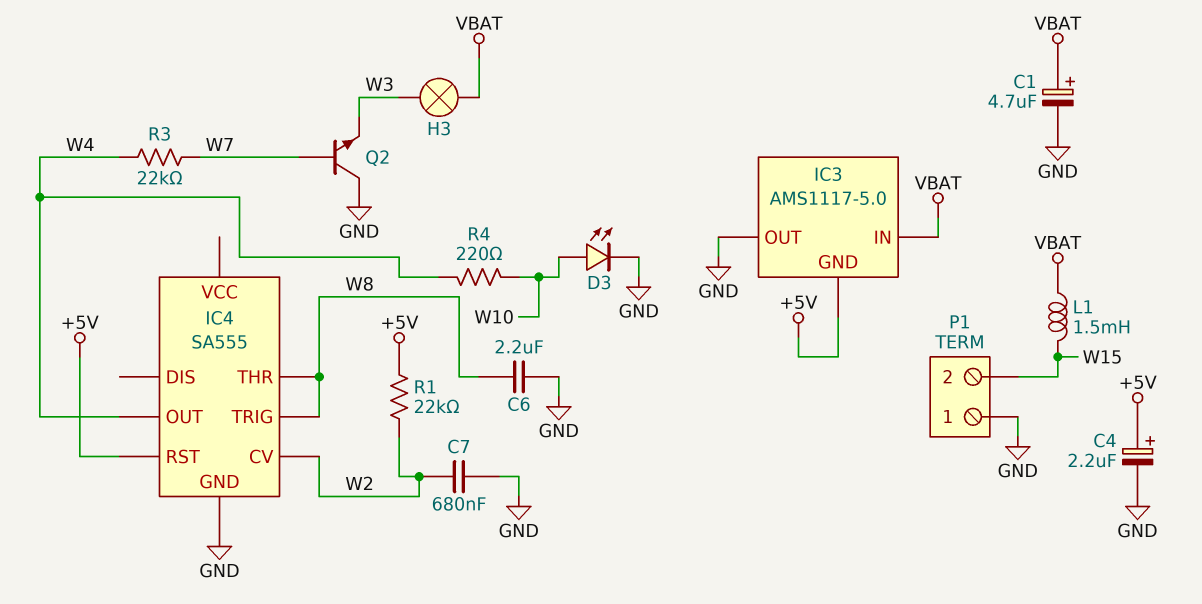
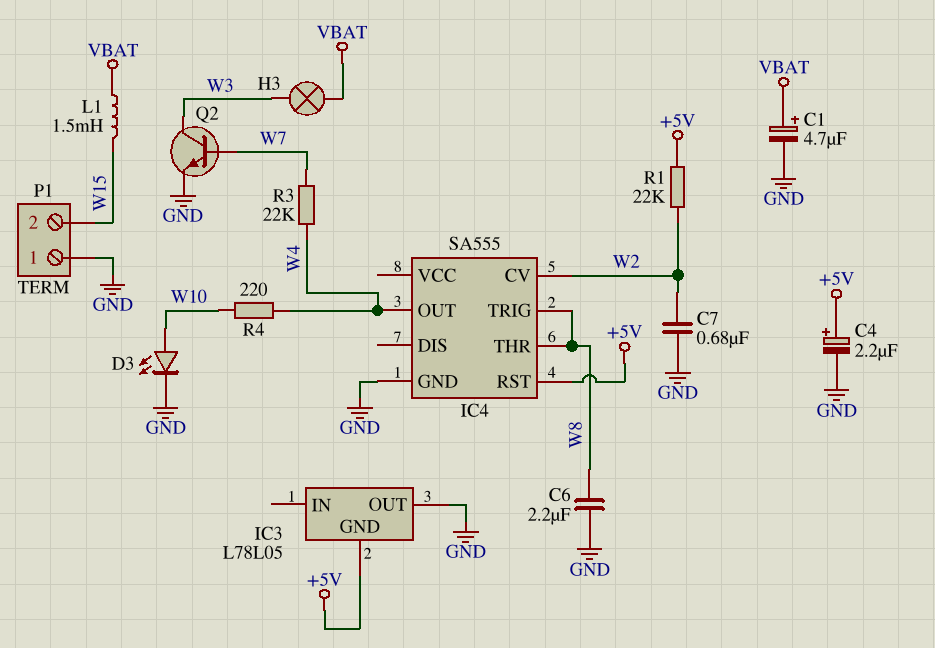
IC3: AMS1117-5.0 -> L78L05
IC3 pin IN: VBAT -> none
Q2: NPN (B W7, C GND, E W3) -> NPN (B W7, C W3, E GND)

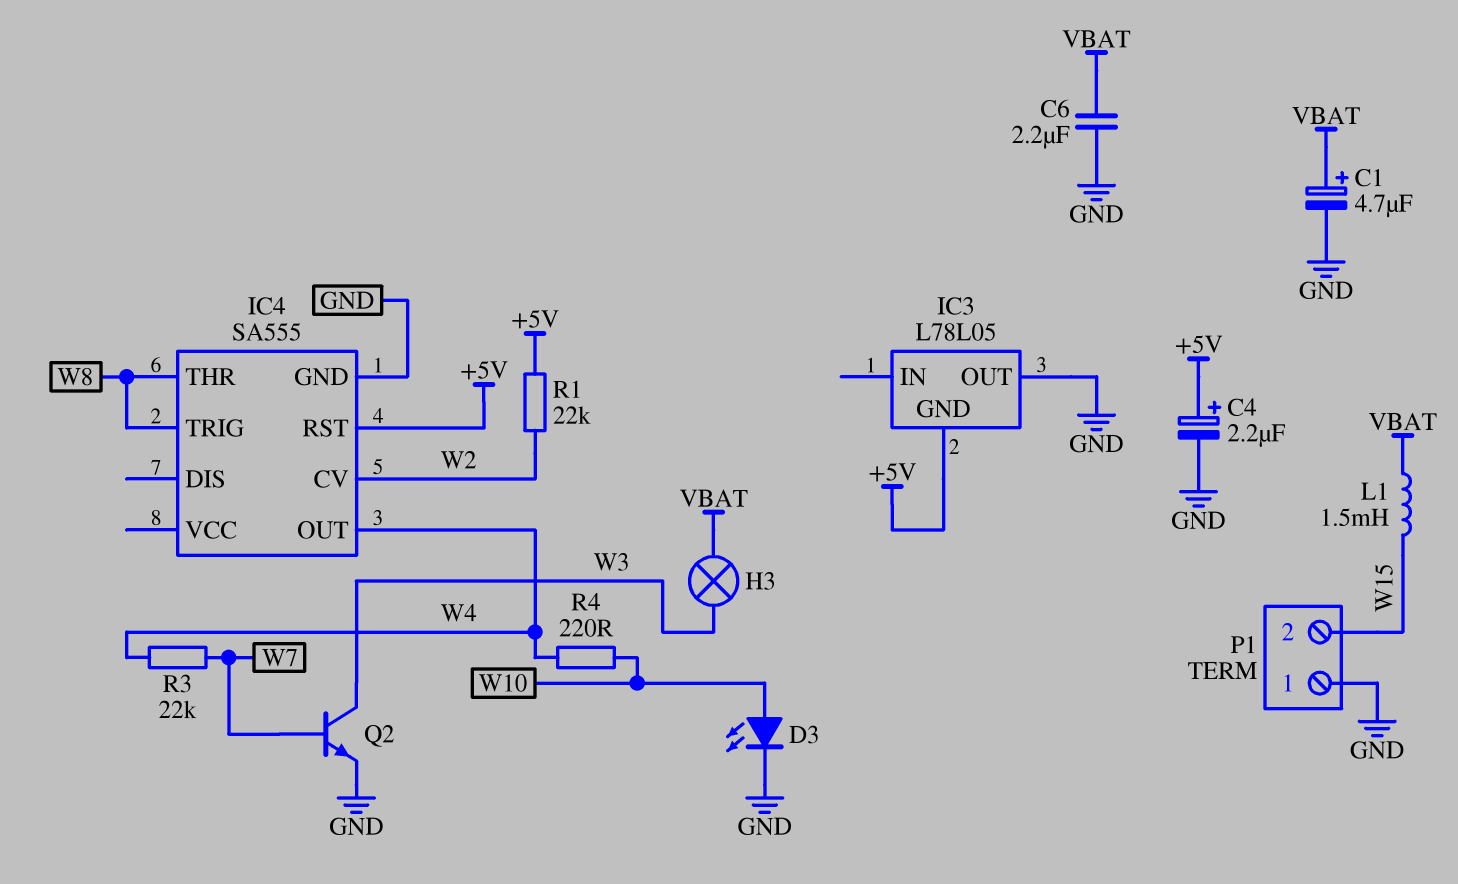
C6: 2.2uF (GND, W8) -> 2.2uF (GND, VBAT)
C7: 680nF (GND, W2) -> none

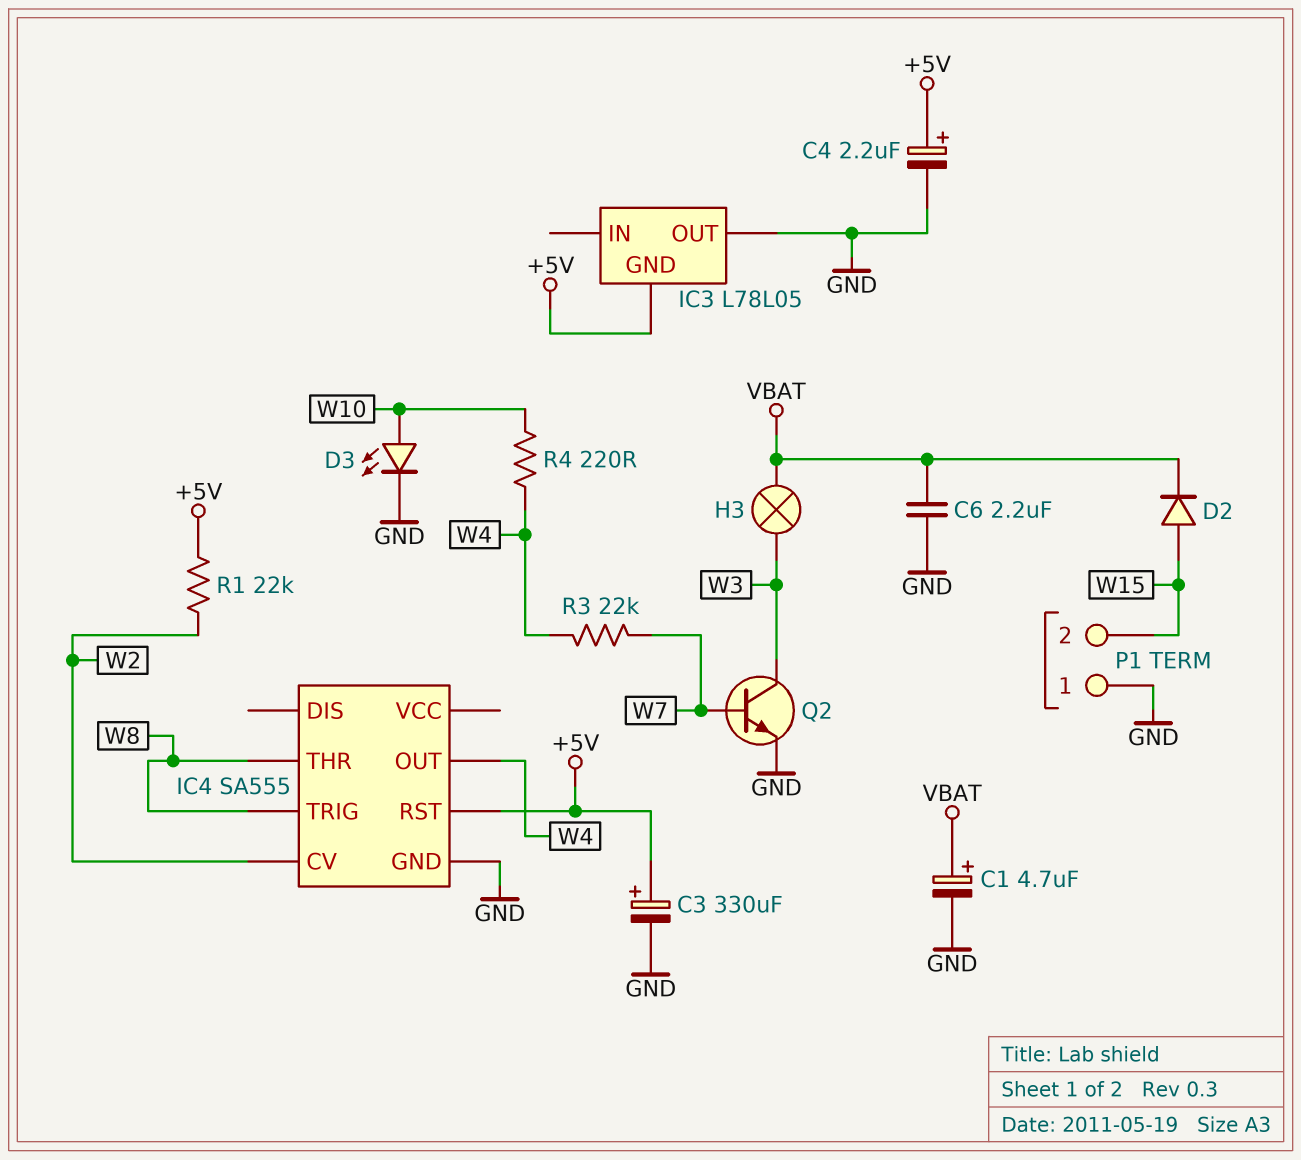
C3: none -> 330uF (plus +5V, minus GND)
D2: none -> diode (A W15, K VBAT)
L1: 1.5mH (VBAT, W15) -> none

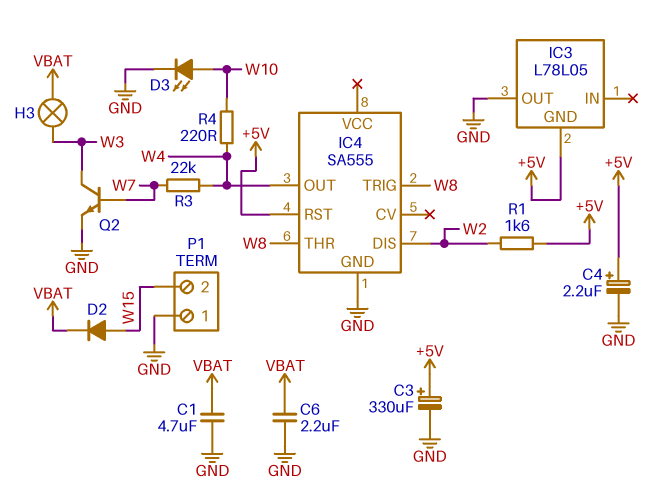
C1: 4.7uF (plus VBAT, minus GND) -> 4.7uF (GND, VBAT)
IC4 pin CV: W2 -> none
IC4 pin DIS: none -> W2
R1: 22k (+5V, W2) -> 1.6k (+5V, W2)

